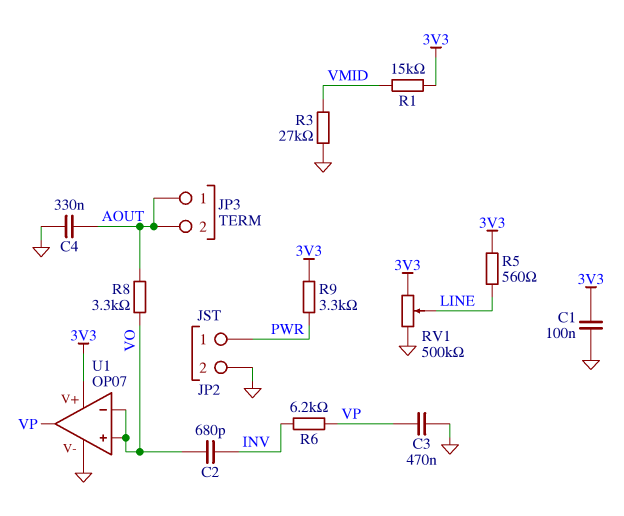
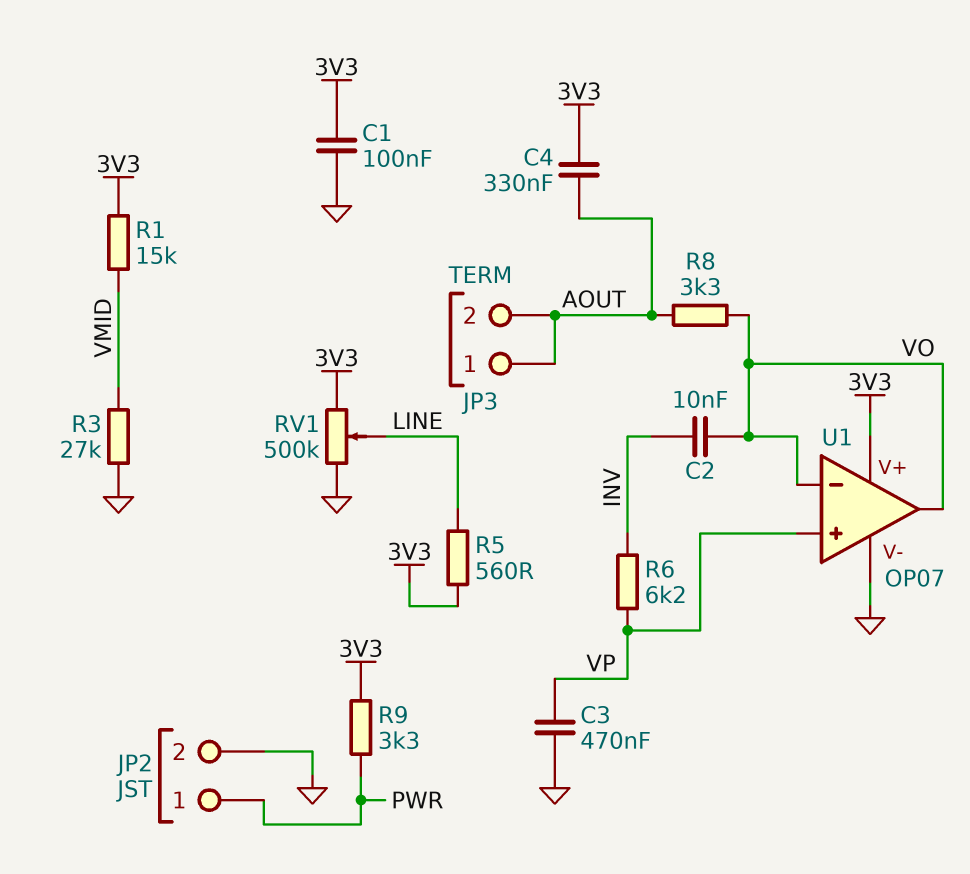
C2: 680pF (INV, VO) -> 10nF (INV, VO)
C4: 330nF (AOUT, GND) -> 330nF (3V3, AOUT)
U1 pin in+: VO -> VP
U1 pin out: VP -> VO

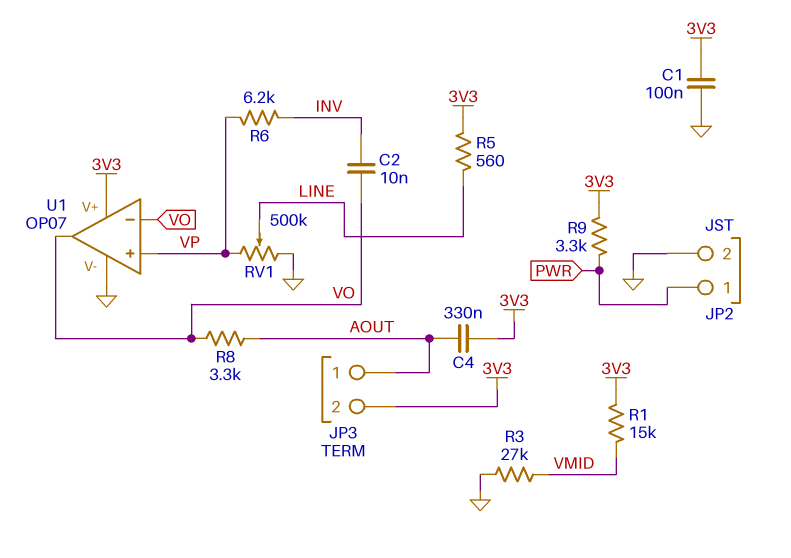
C3: 470nF (GND, VP) -> none
JP3 pin 2: AOUT -> 3V3
RV1: 500k (3V3, GND, wiper LINE) -> 500k (GND, VP, wiper LINE)

